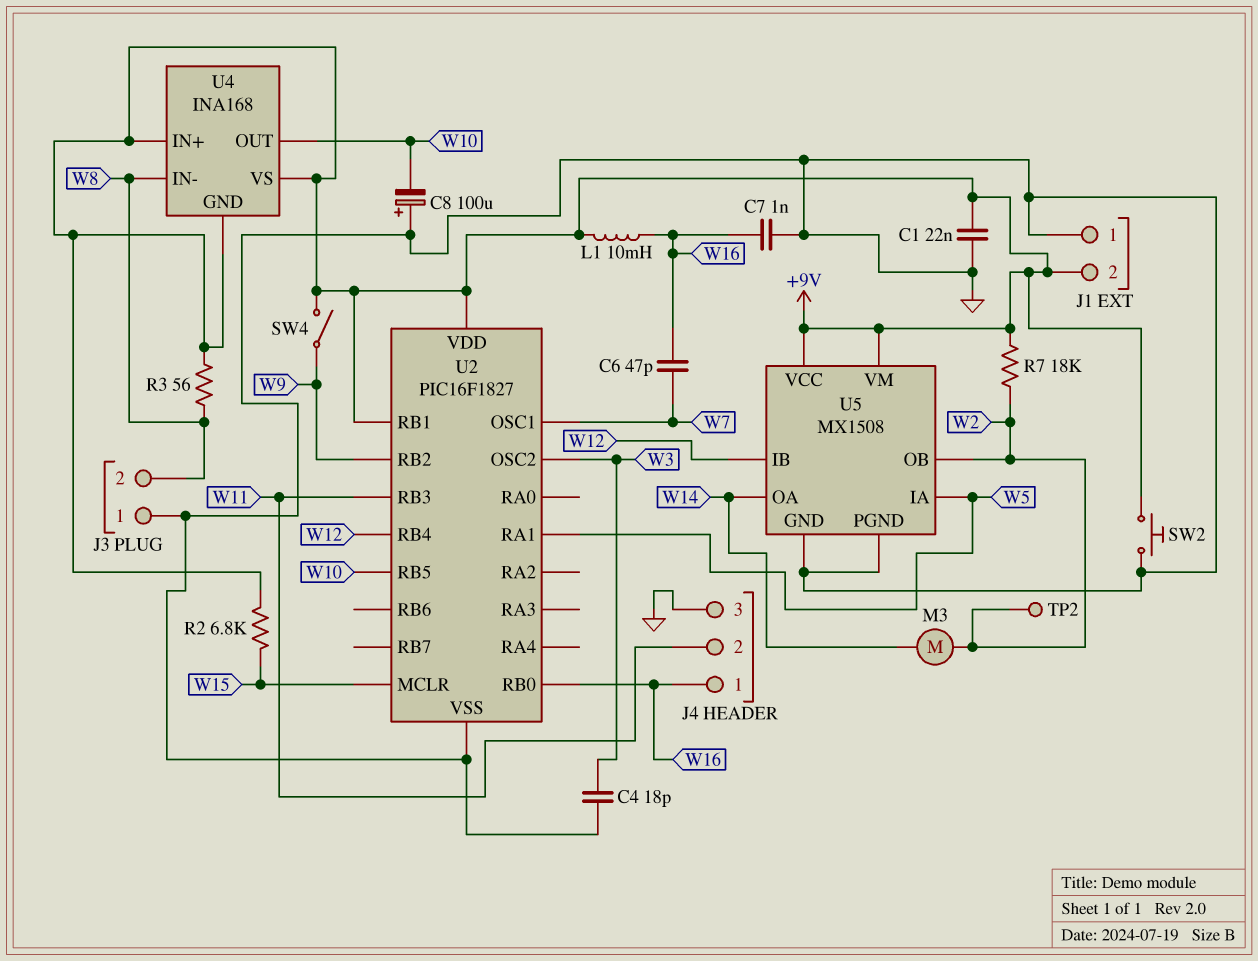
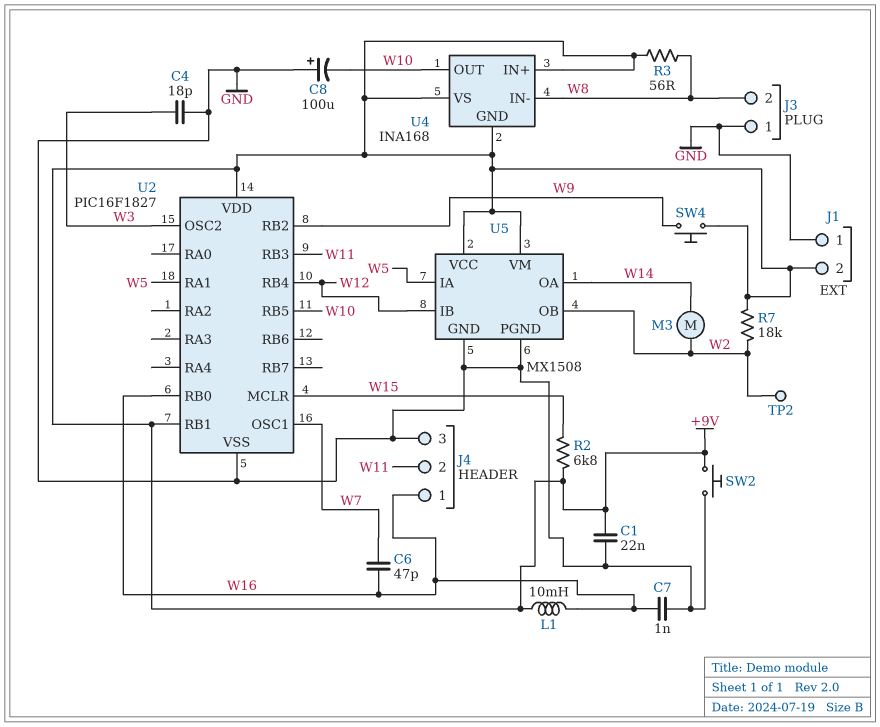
SW4: switch (+9V, W9) -> button (+9V, W9)

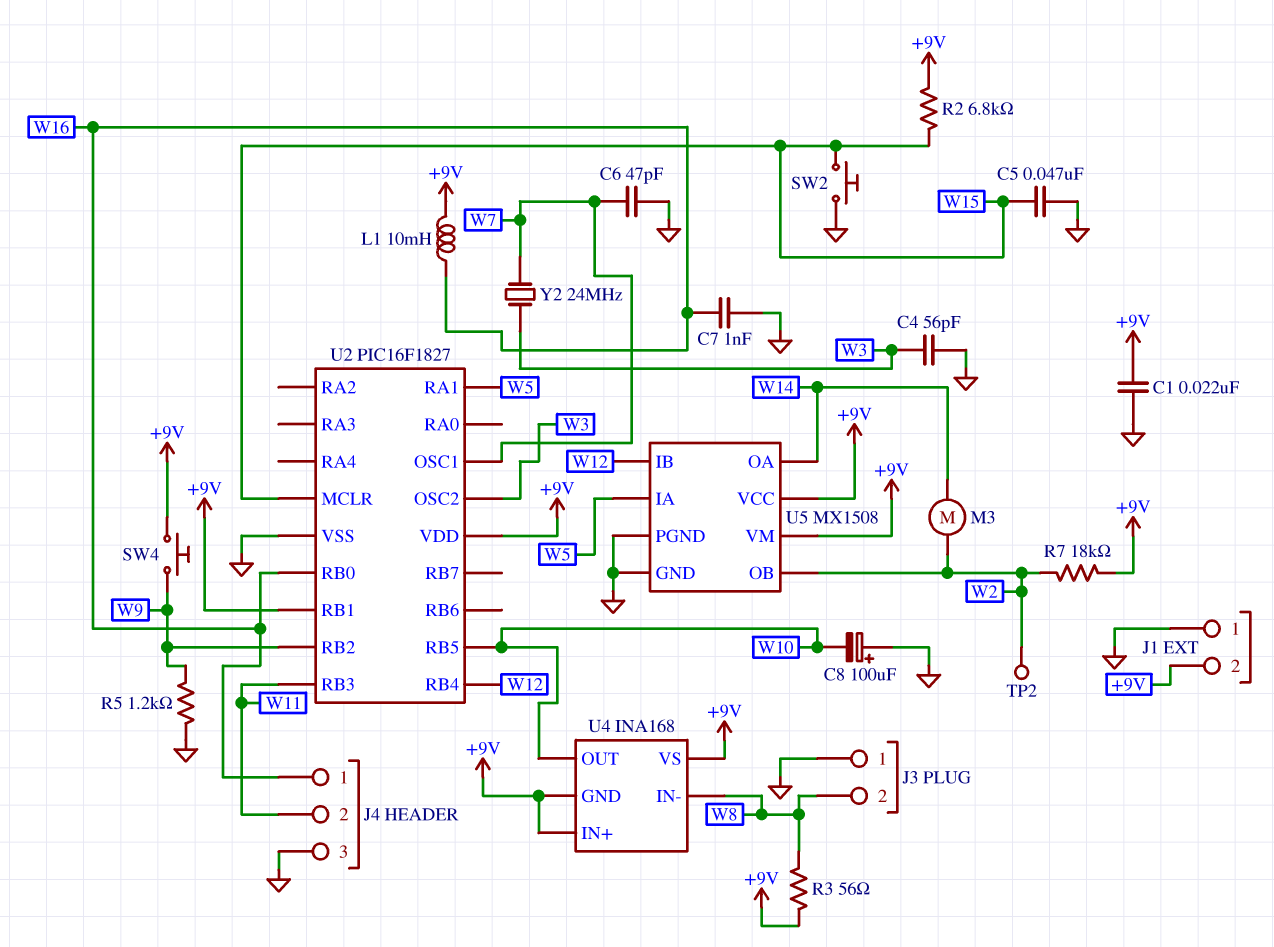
C4: 18pF (GND, W3) -> 56pF (GND, W3)
C5: none -> 47nF (GND, W15)
C6: 47pF (W7, W16) -> 47pF (GND, W7)
R5: none -> 1.2k (GND, W9)
SW2: button (+9V, GND) -> button (GND, W15)
Y2: none -> 24MHz (W3, W7)

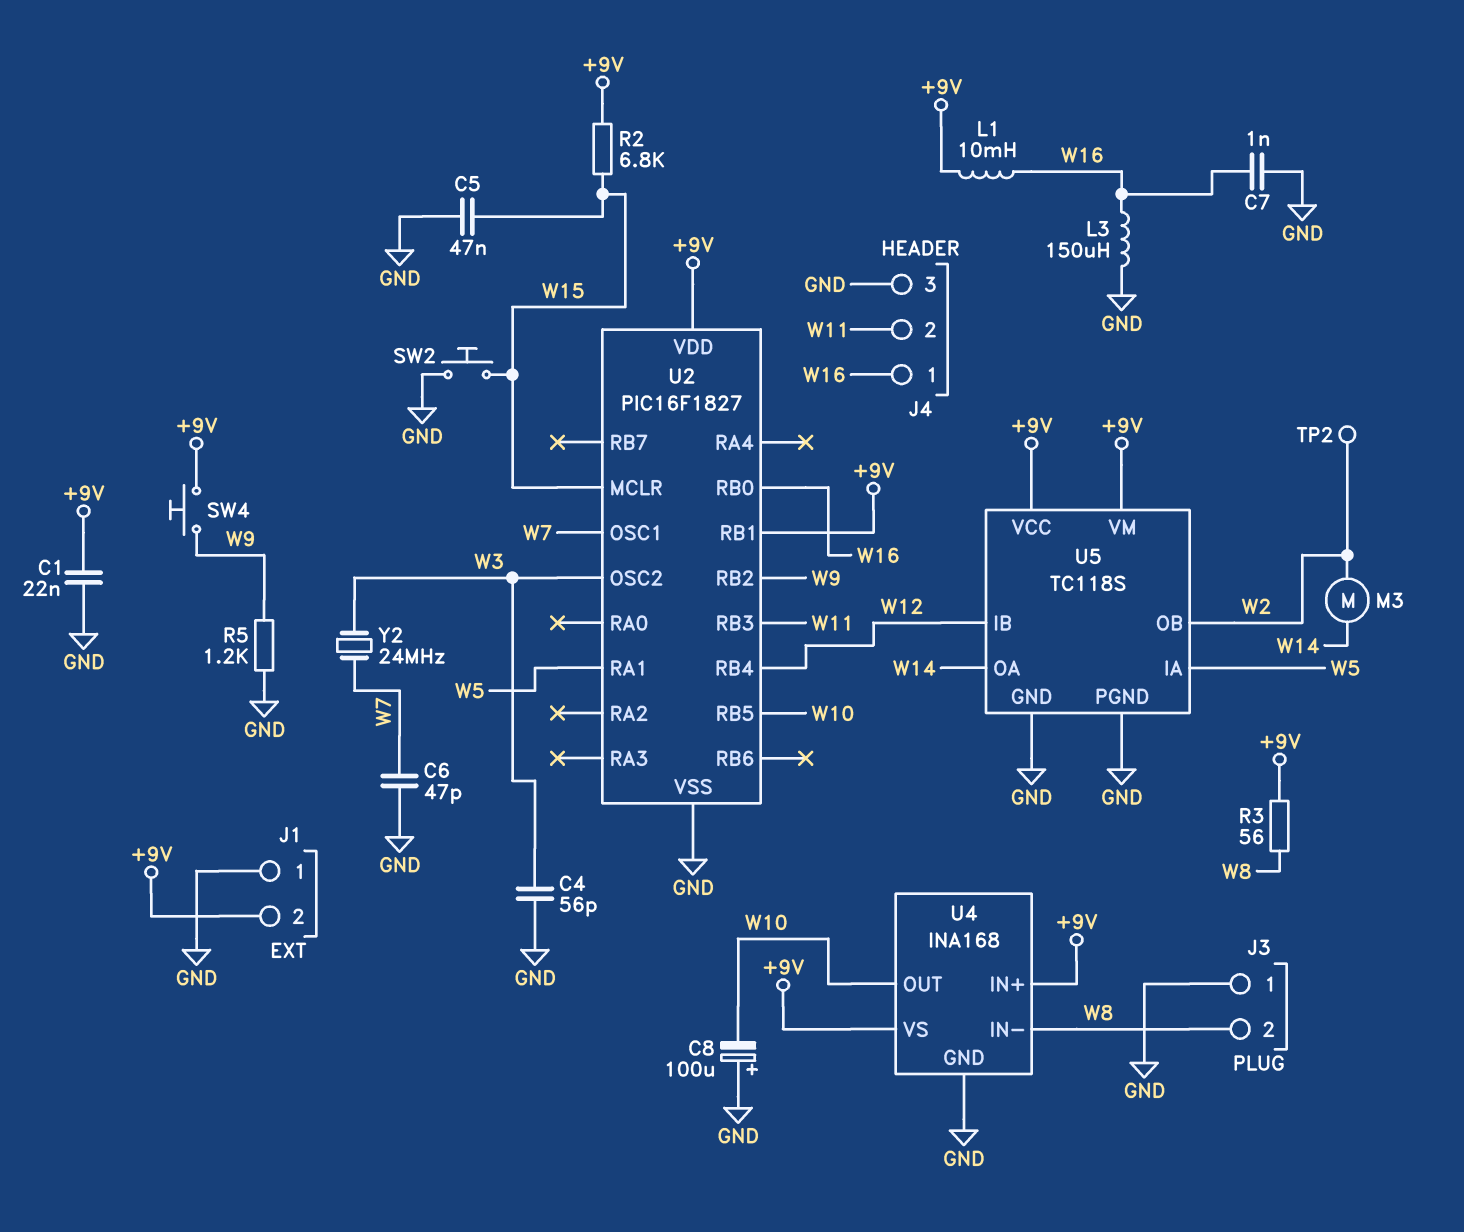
L3: none -> 150uH (GND, W16)
R7: 18k (+9V, W2) -> none
U4 pin GND: +9V -> GND
U5: MX1508 -> TC118S

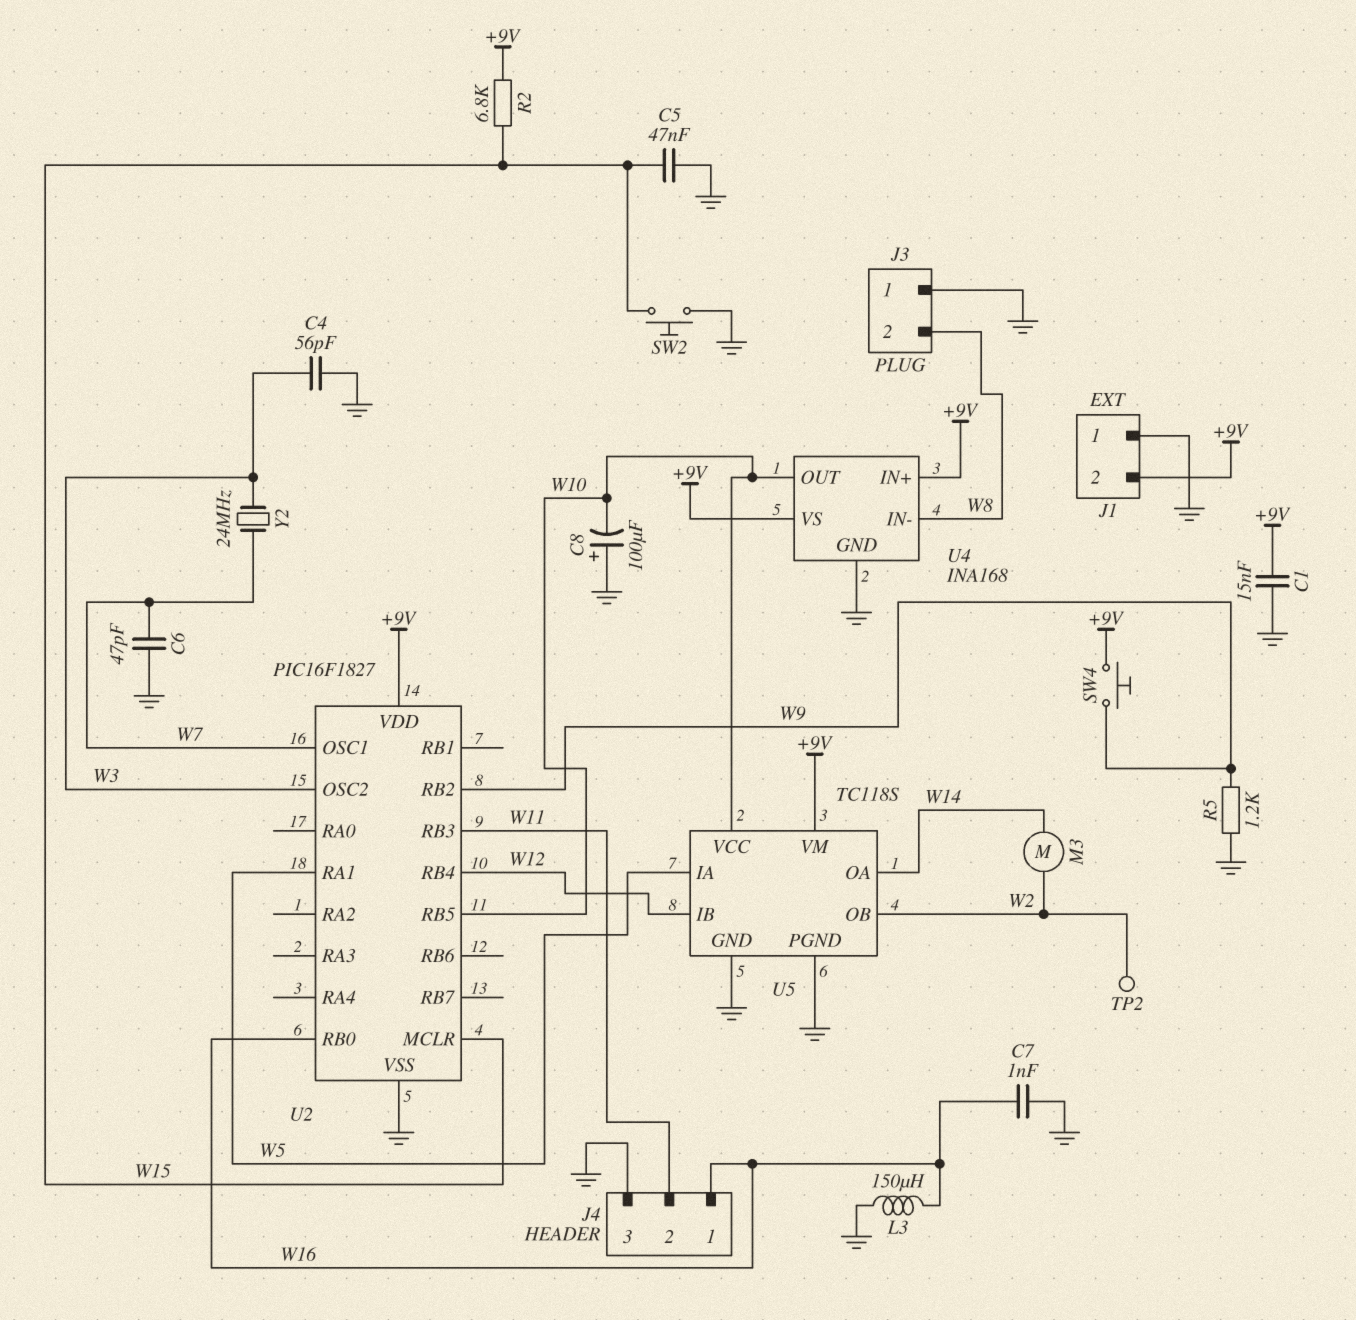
C1: 22nF (+9V, GND) -> 15nF (+9V, GND)
L1: 10mH (+9V, W16) -> none
R3: 56 (+9V, W8) -> none
U2 pin RB1: +9V -> none
U5 pin VCC: +9V -> W10

